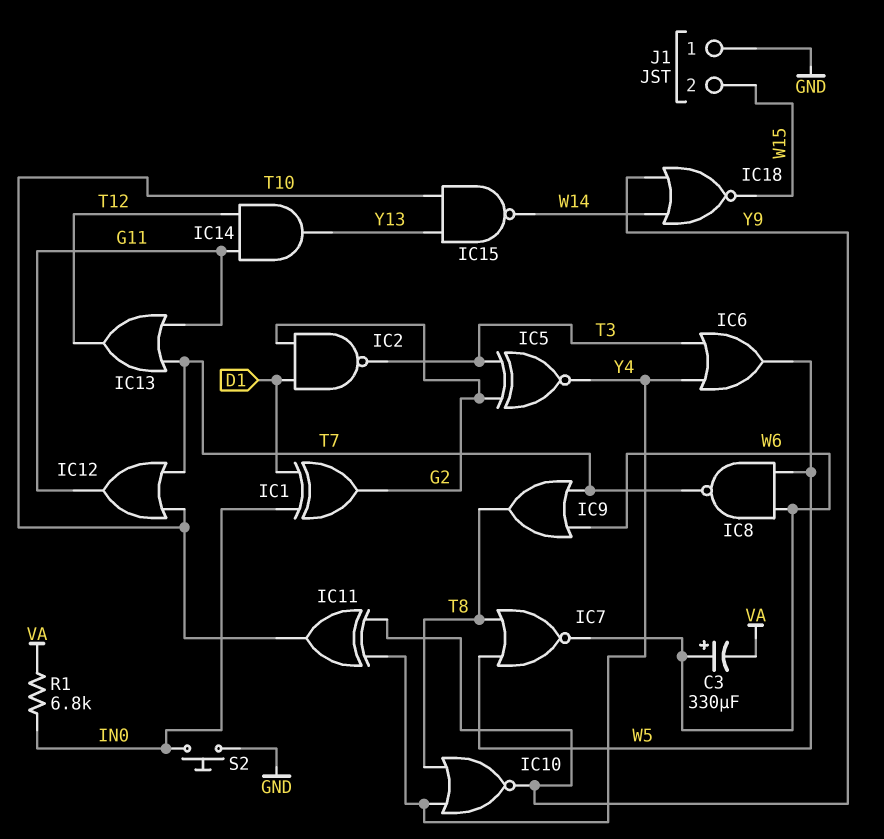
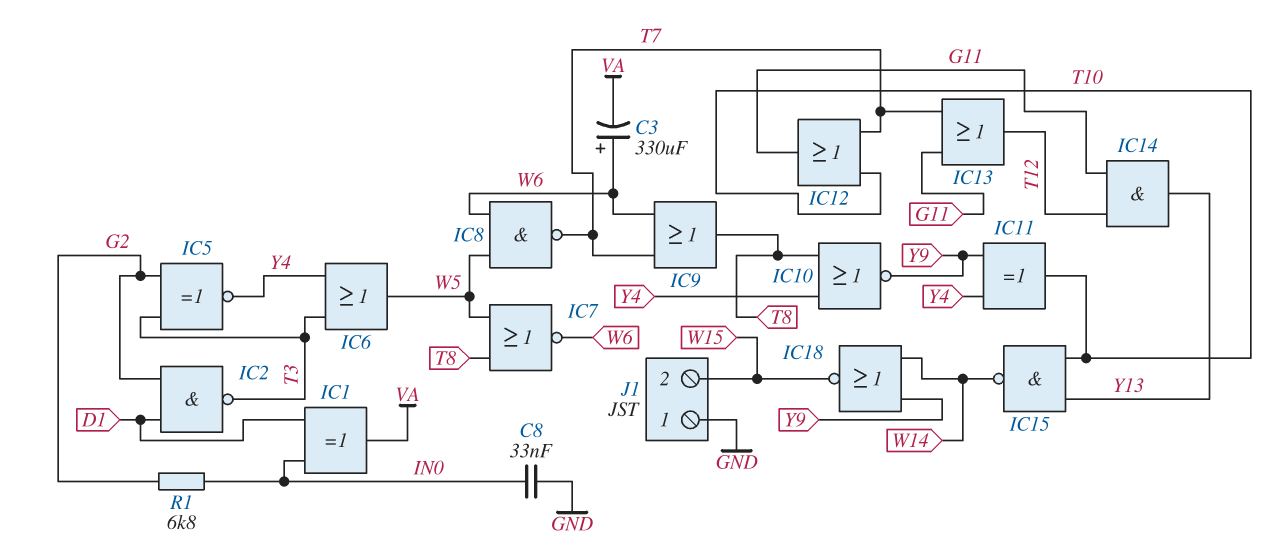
C8: none -> 33nF (GND, IN0)
IC1: XOR (in D1, in IN0, out G2) -> XOR (in D1, in IN0, out VA)
R1: 6.8k (IN0, VA) -> 6.8k (G2, IN0)
S2: button (GND, IN0) -> none

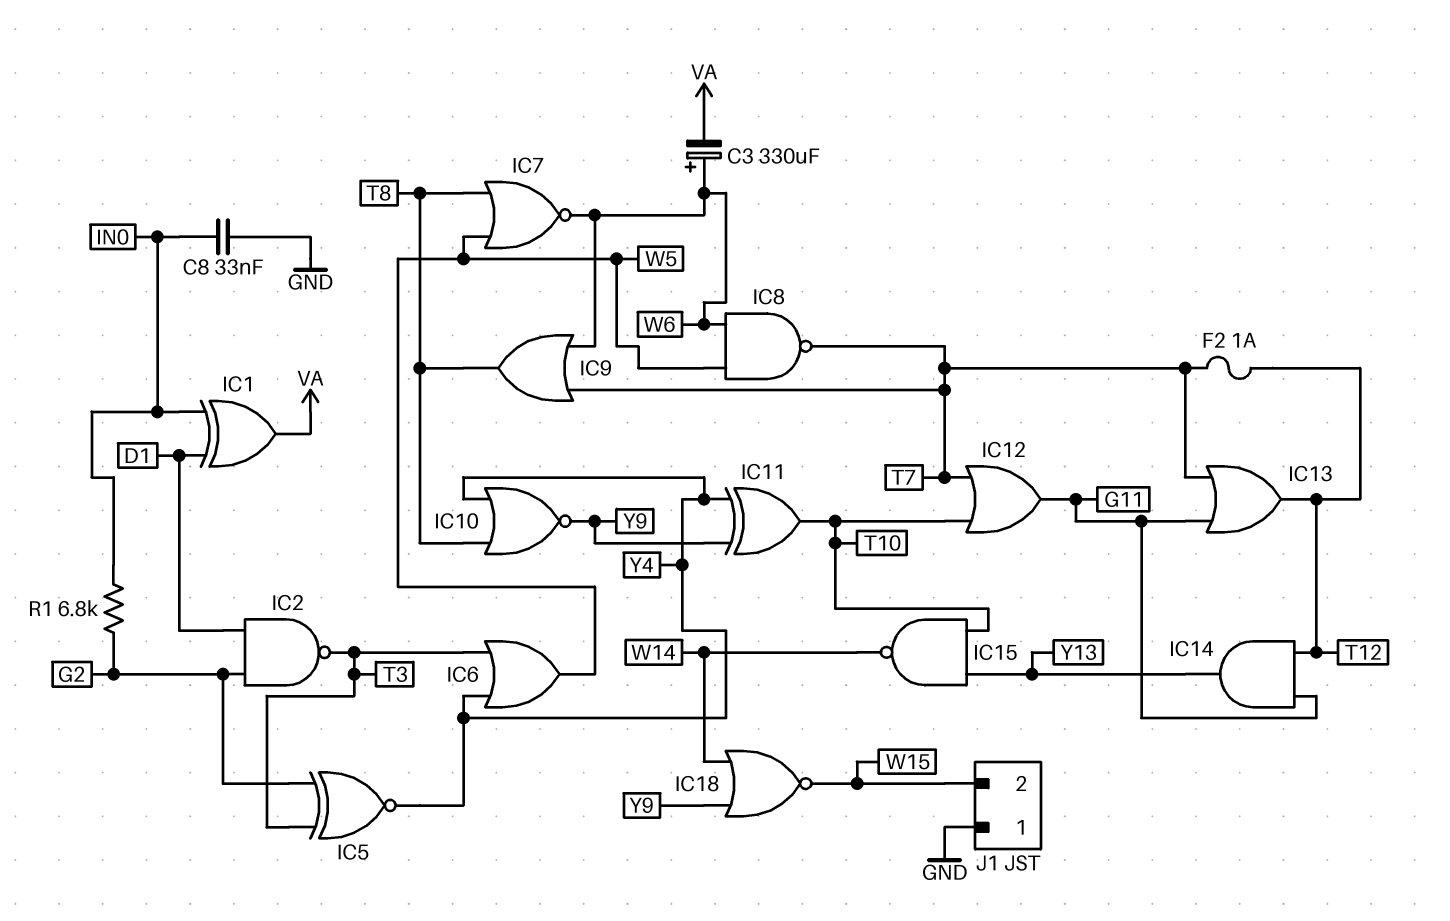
F2: none -> 1A (T7, T12)

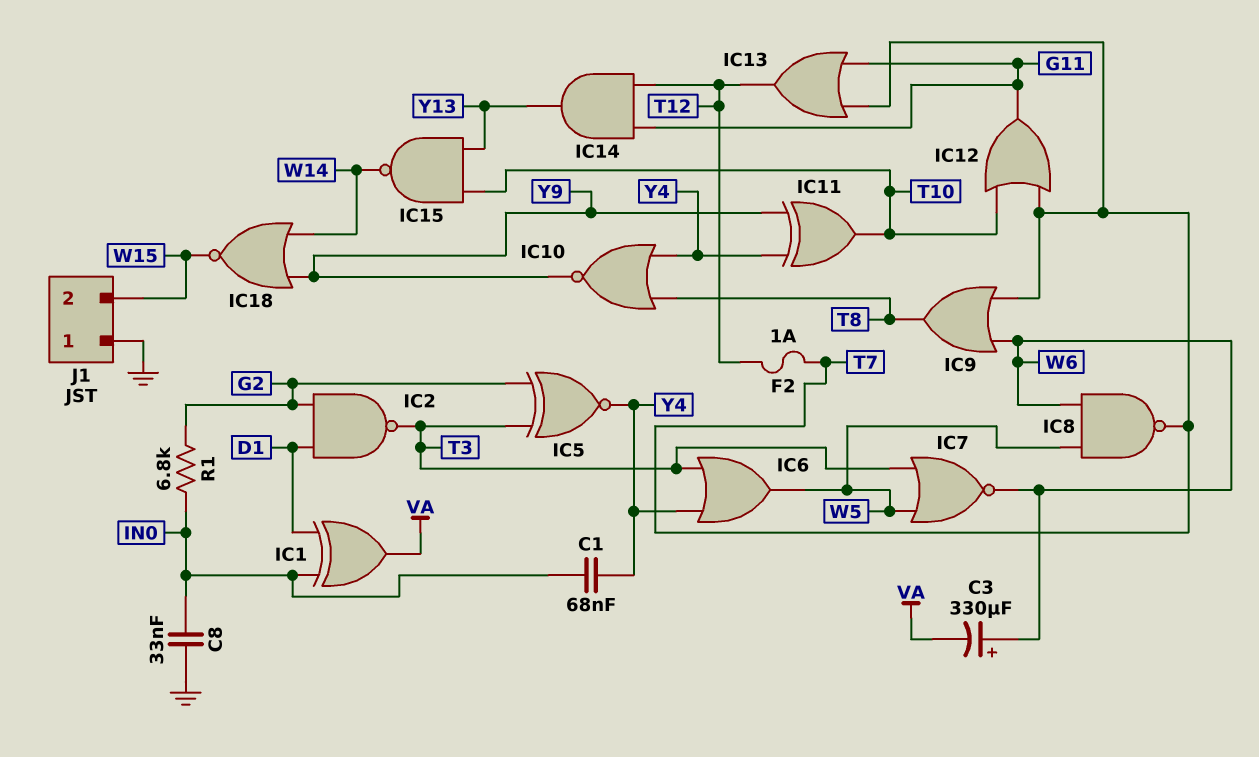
C1: none -> 68nF (IN0, Y4)
IC7: NOR (in T8, in W5, out W6) -> NOR (in T3, in W5, out W6)

